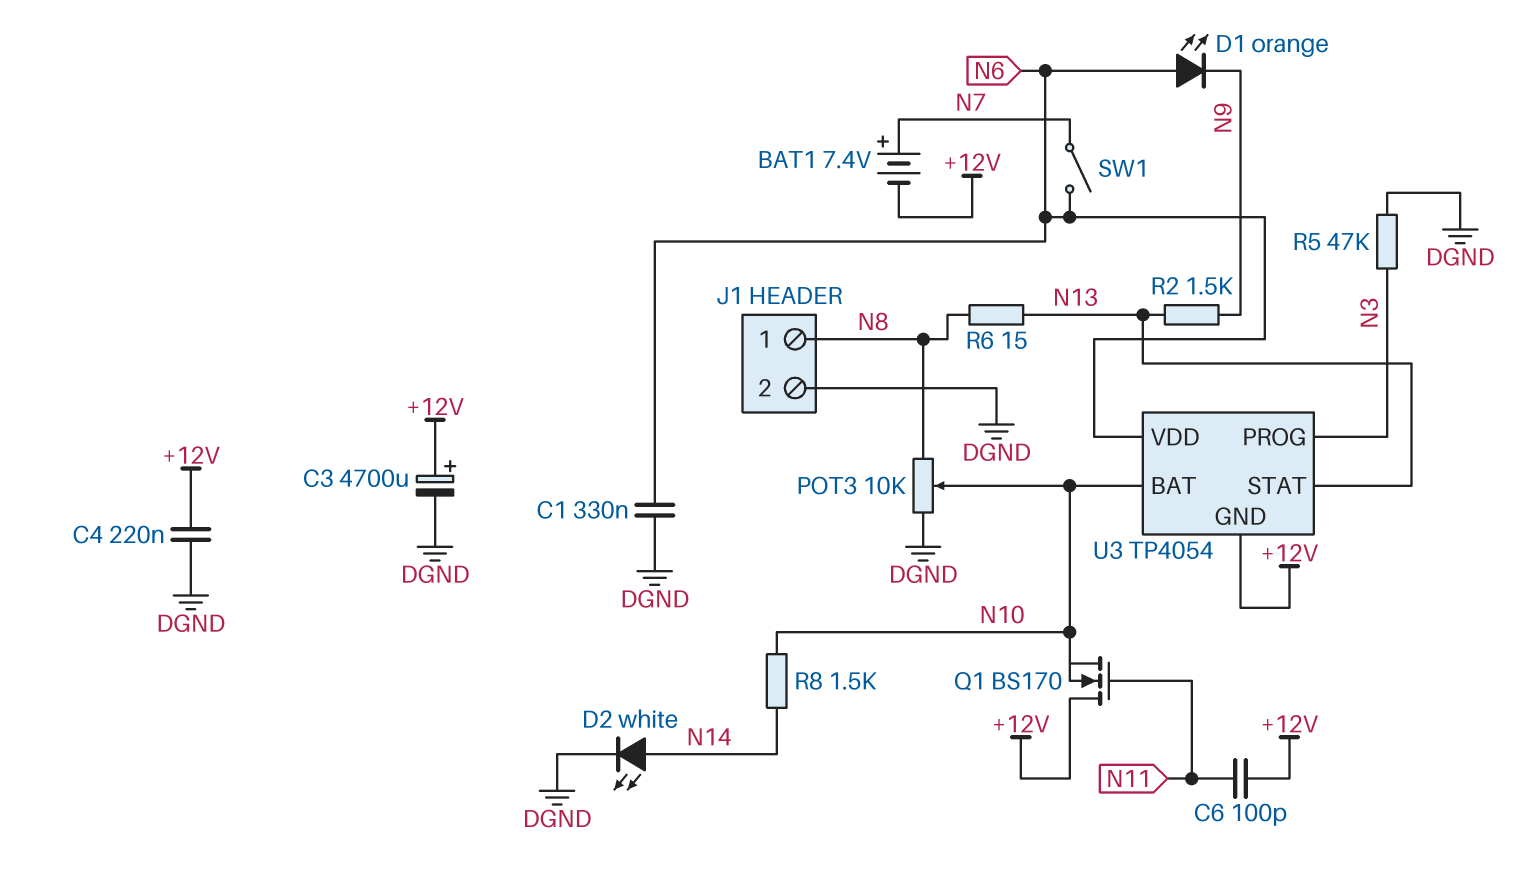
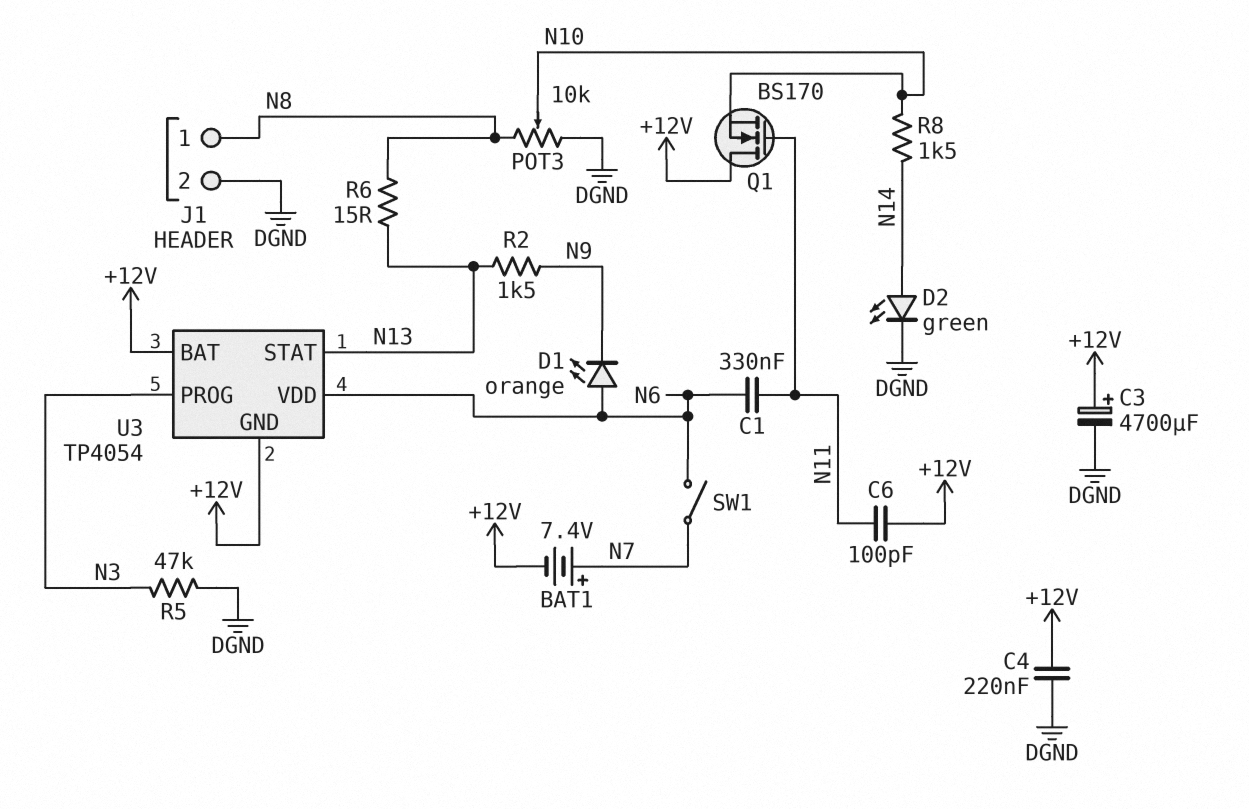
C1: 330nF (DGND, N6) -> 330nF (N6, N11)
D2: LED white (A N14, K DGND) -> LED green (A N14, K DGND)
U3 pin BAT: N10 -> +12V

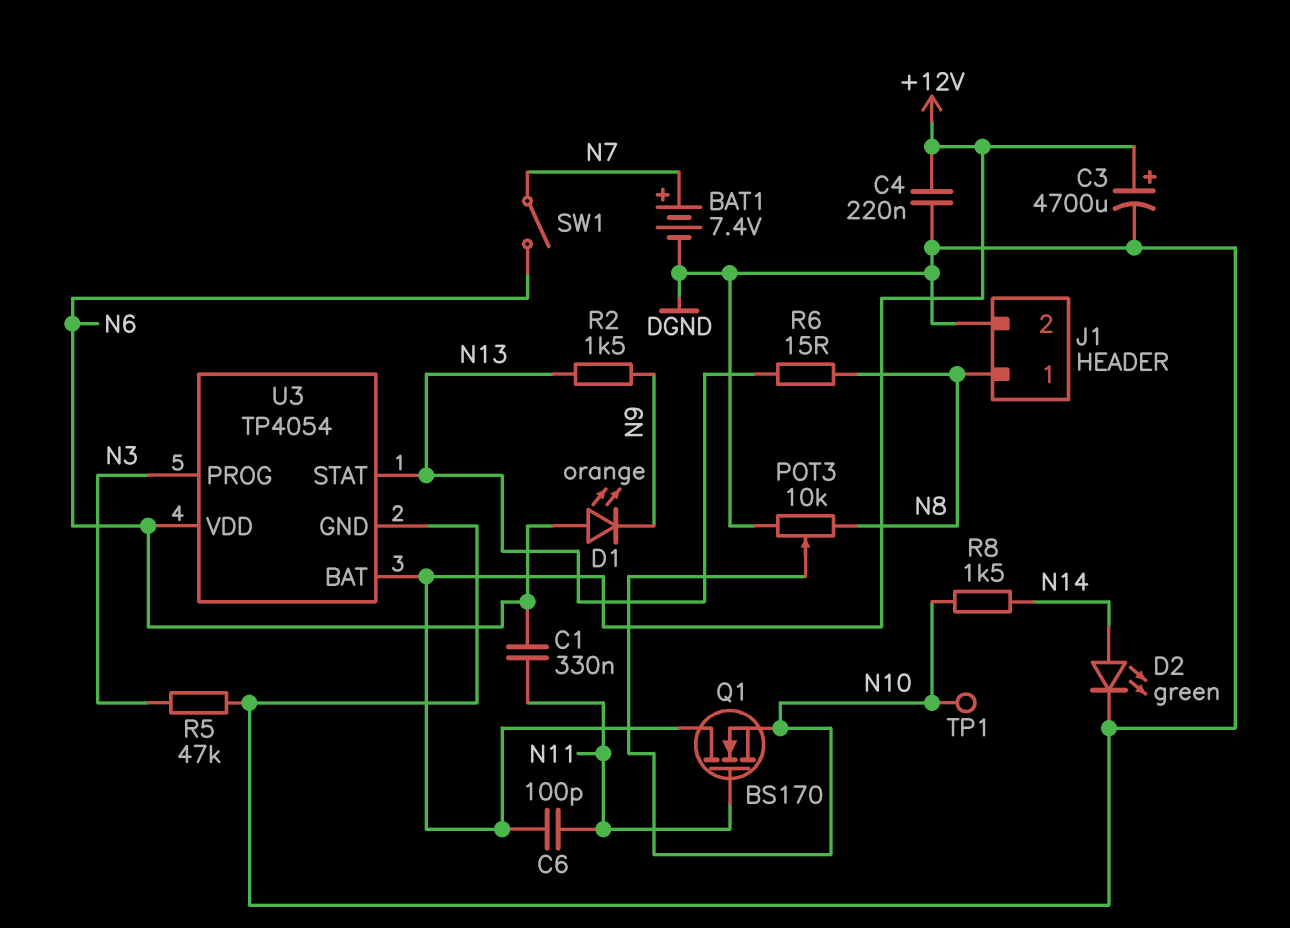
BAT1: 7.4V (plus N7, minus +12V) -> 7.4V (plus N7, minus DGND)
TP1: none -> test point (N10)
U3 pin GND: +12V -> DGND

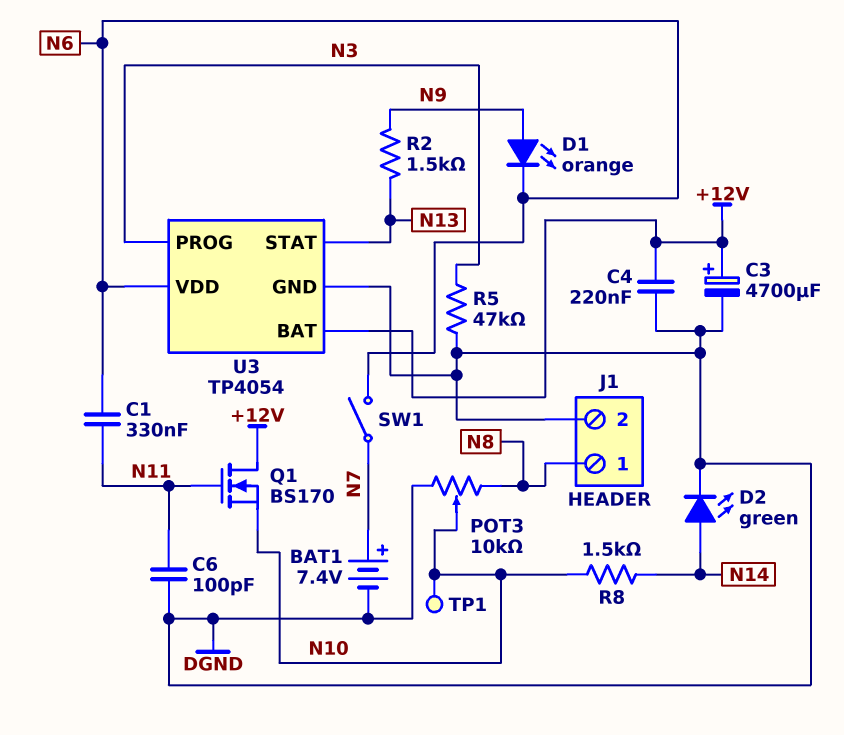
C6: 100pF (+12V, N11) -> 100pF (DGND, N11)
D1: LED orange (A N6, K N9) -> LED orange (A N9, K N6)
R6: 15 (N8, N13) -> none

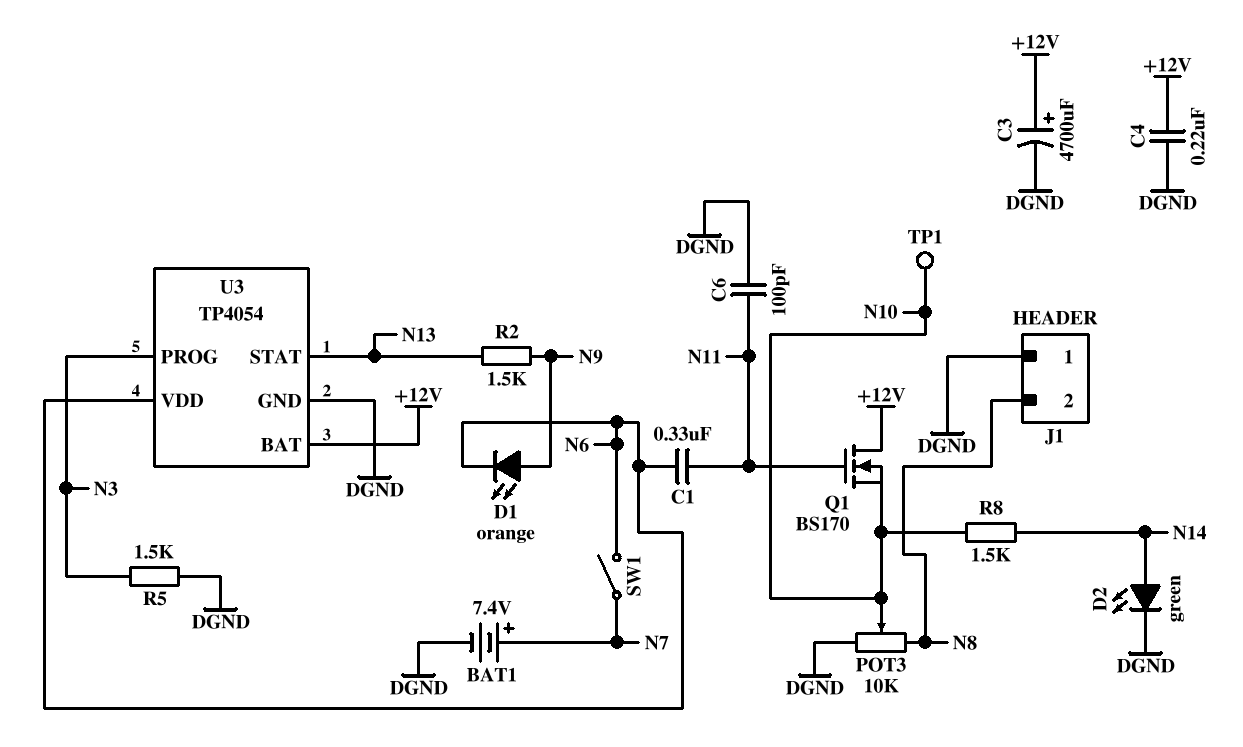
J1 pin 1: N8 -> DGND
J1 pin 2: DGND -> N8
R5: 47k (DGND, N3) -> 1.5k (DGND, N3)

